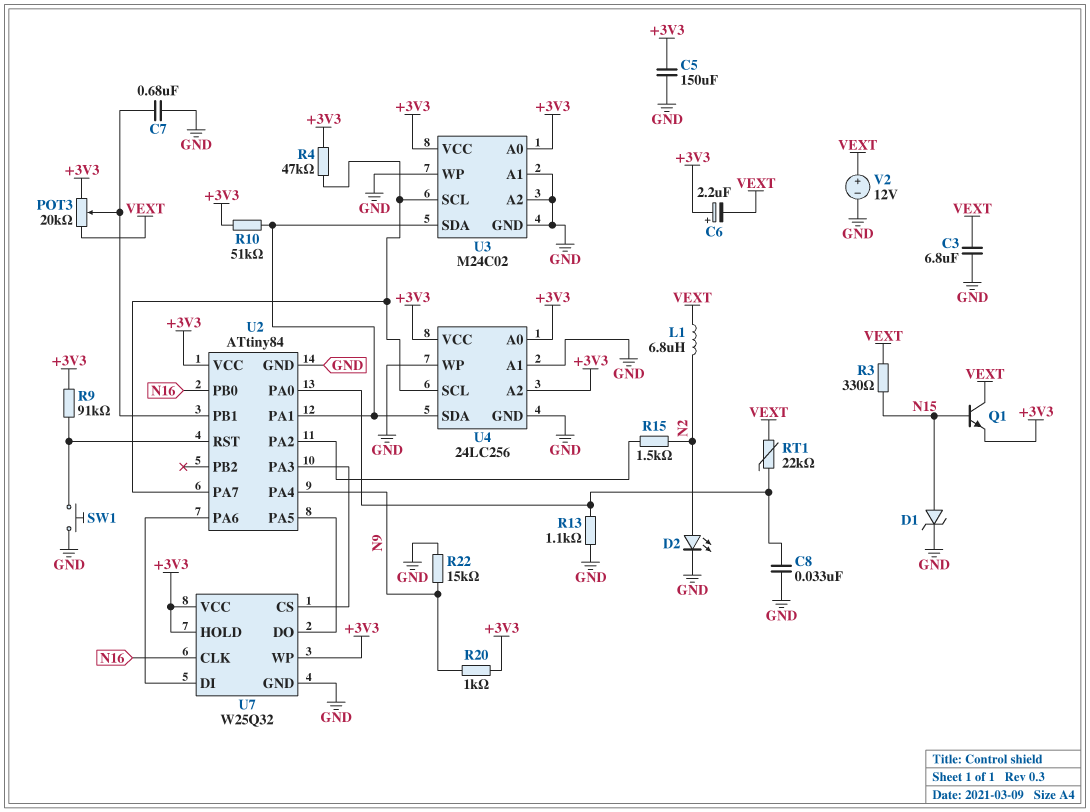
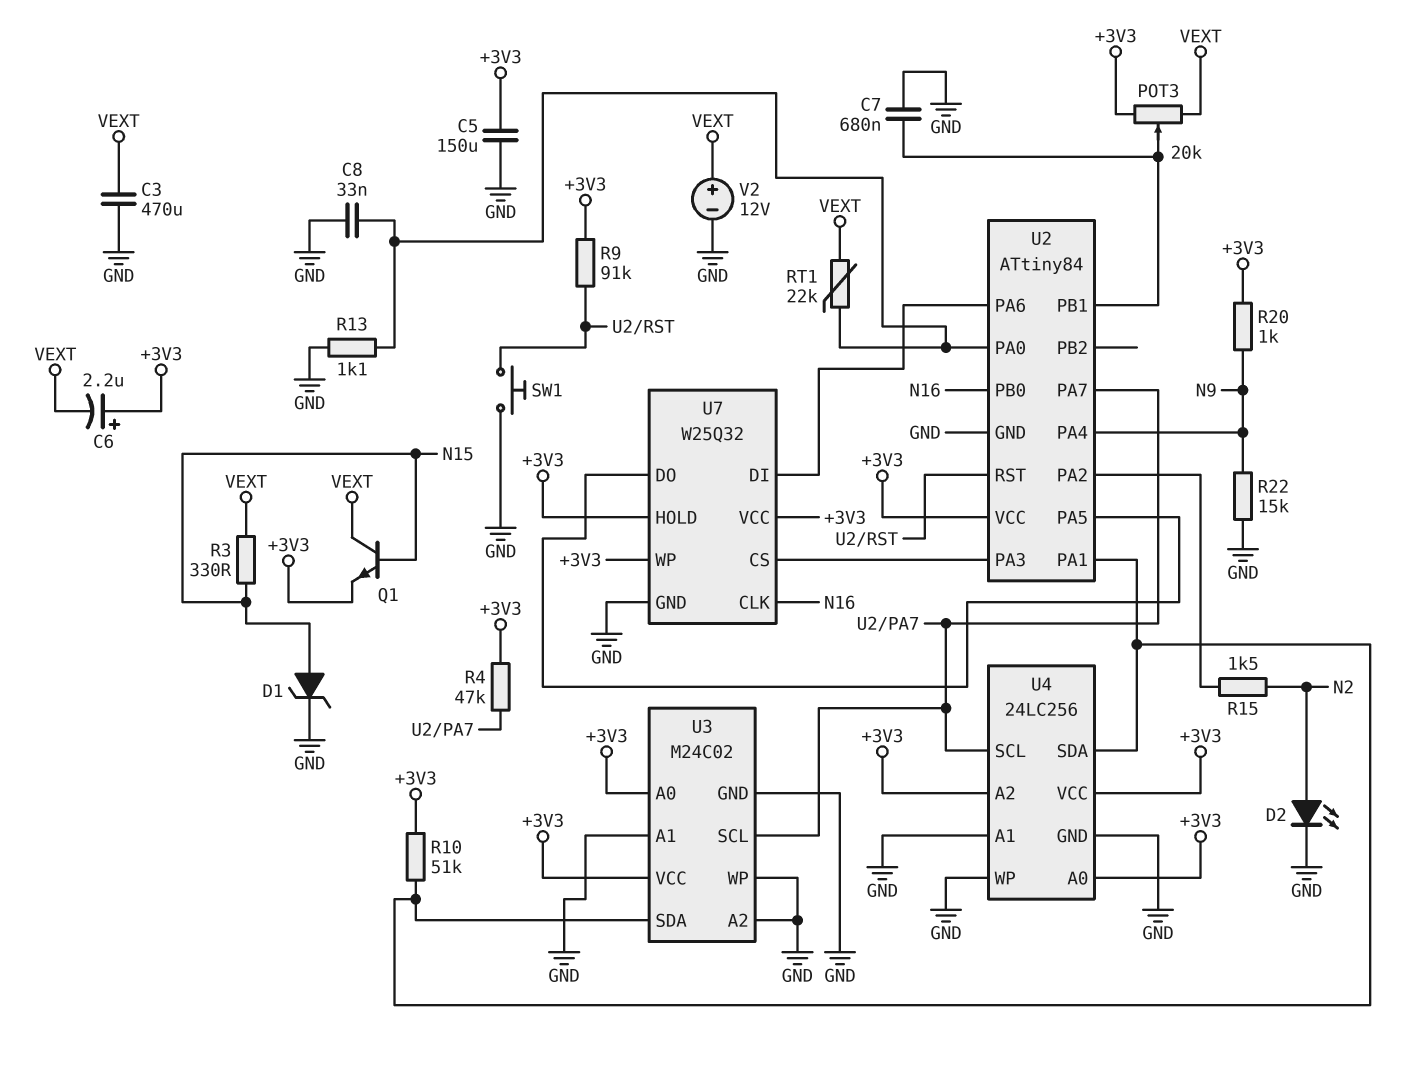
C3: 6.8uF (GND, VEXT) -> 470uF (GND, VEXT)
L1: 6.8uH (N2, VEXT) -> none

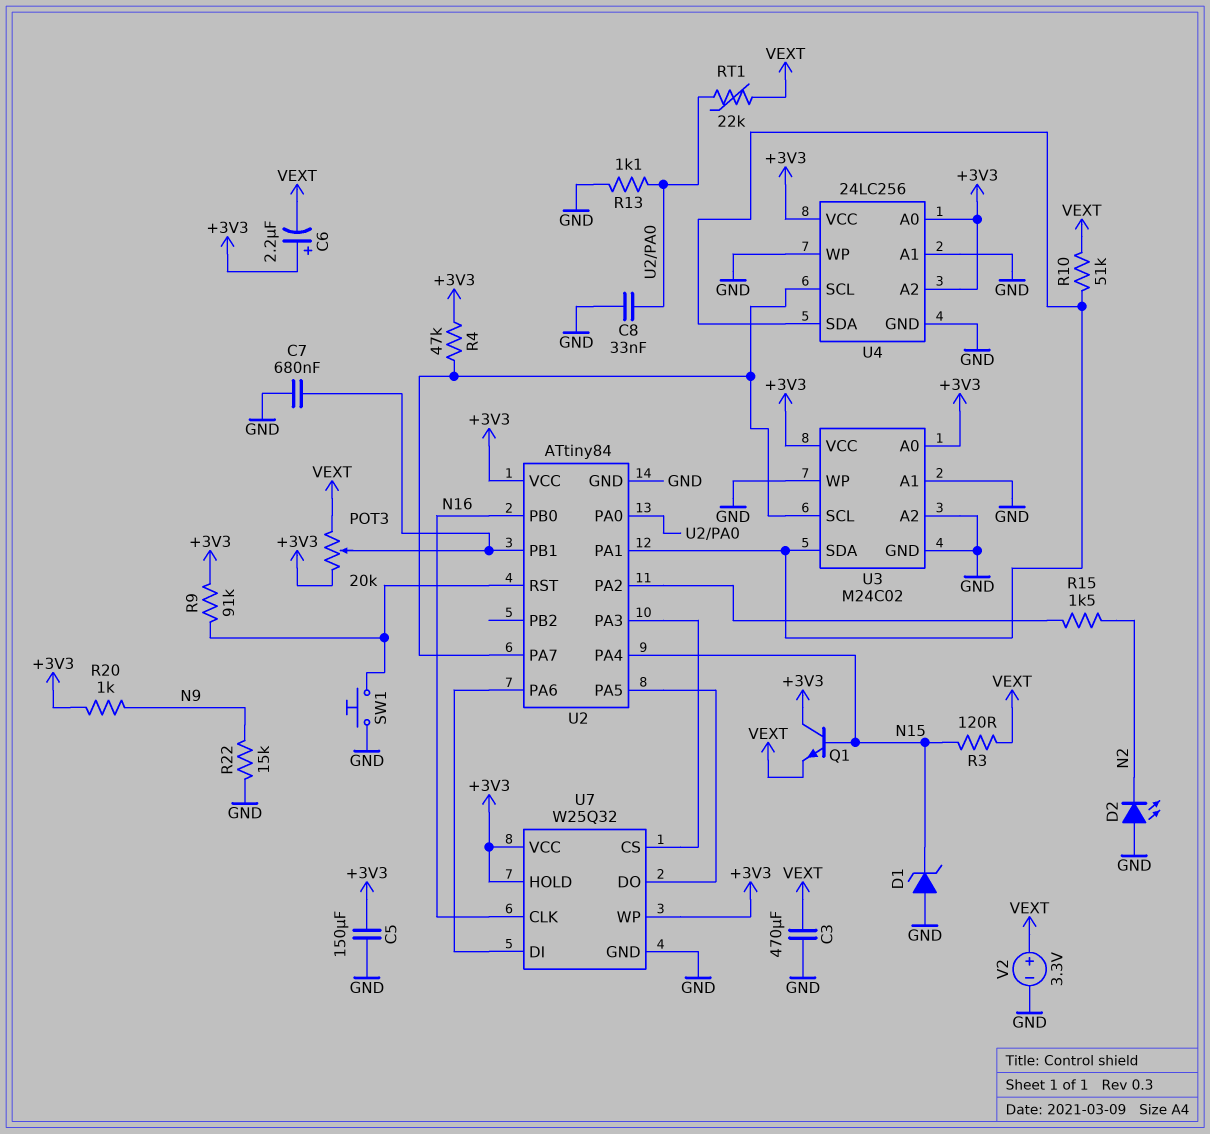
D1: zener (A N15, K GND) -> zener (A GND, K N15)
D2: LED (A N2, K GND) -> LED (A GND, K N2)
Q1: NPN (B N15, C VEXT, E +3V3) -> NPN (B N15, C +3V3, E VEXT)
R3: 330 (N15, VEXT) -> 120 (N15, VEXT)
R10: 51k (+3V3, U2/PA1) -> 51k (U2/PA1, VEXT)
U2 pin PA4: N9 -> N15
V2: 12V (plus VEXT, minus GND) -> 3.3V (plus VEXT, minus GND)

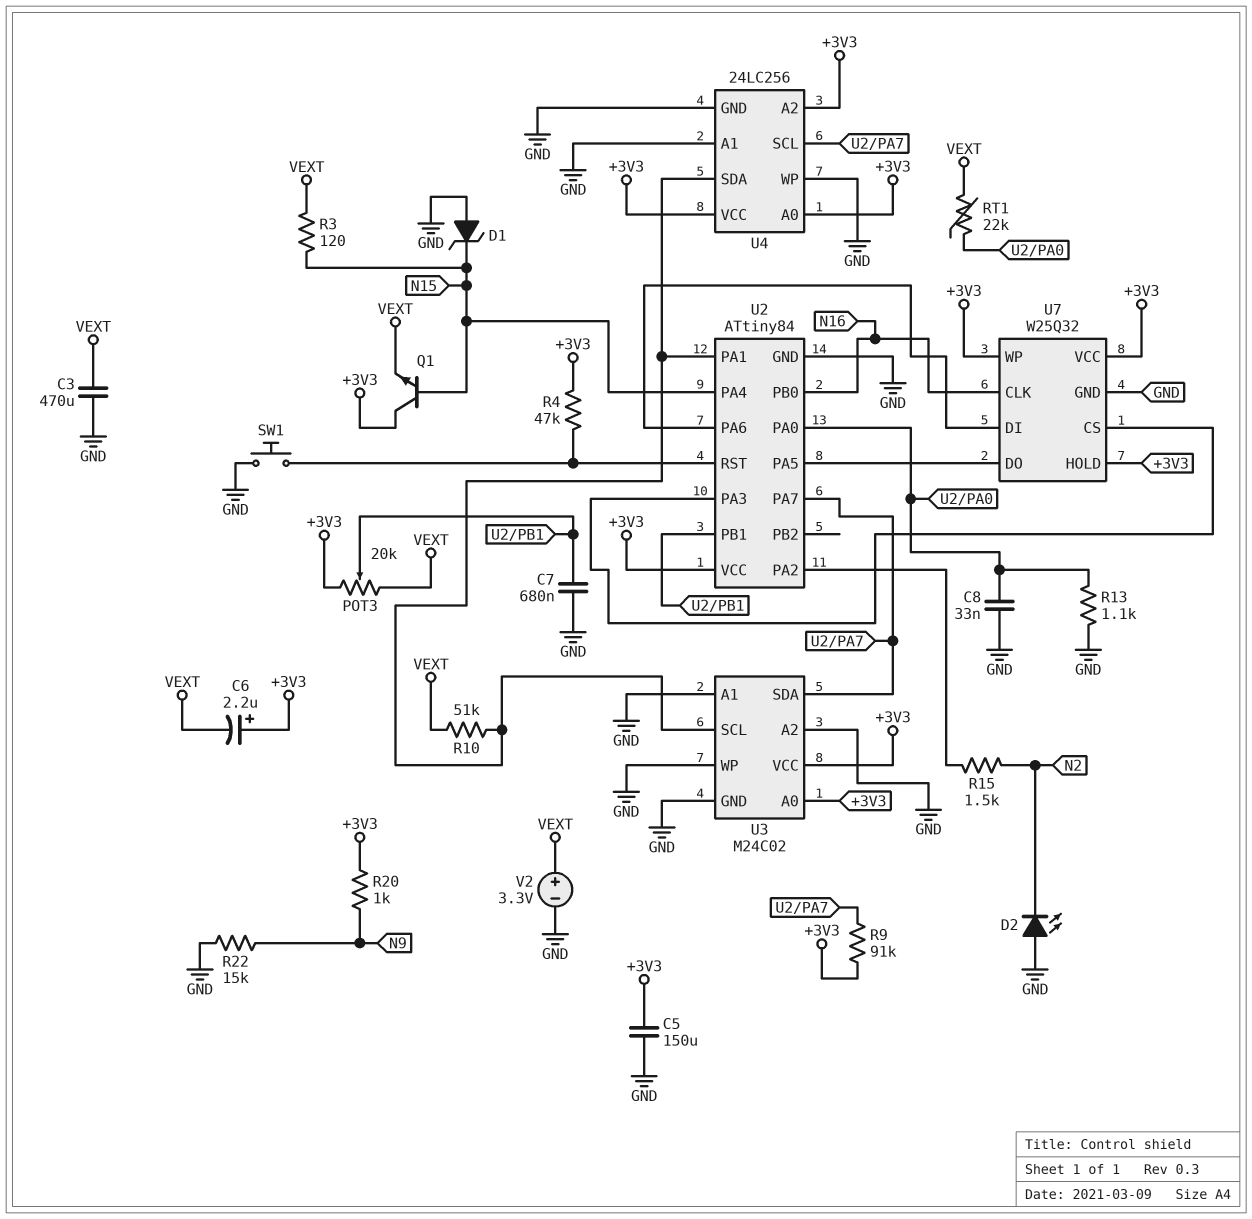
R4: 47k (+3V3, U2/PA7) -> 47k (+3V3, U2/RST)
R9: 91k (+3V3, U2/RST) -> 91k (+3V3, U2/PA7)
U3 pin SCL: U2/PA7 -> U2/PA1
U3 pin SDA: U2/PA1 -> U2/PA7

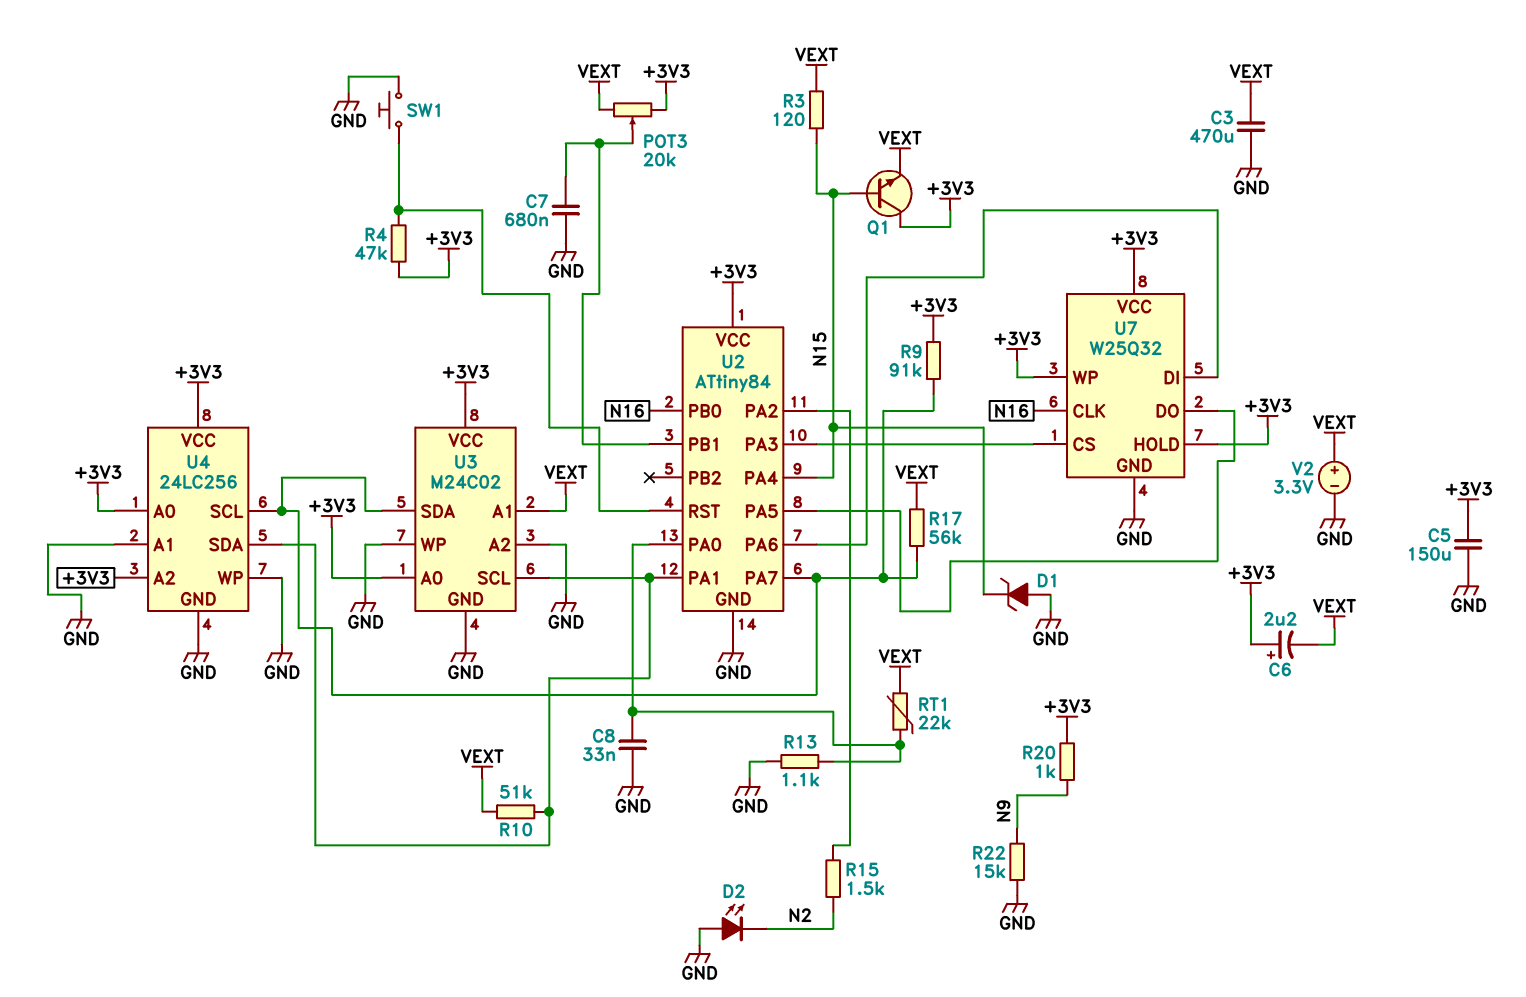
R17: none -> 56k (U2/PA7, VEXT)
U3 pin A1: GND -> VEXT

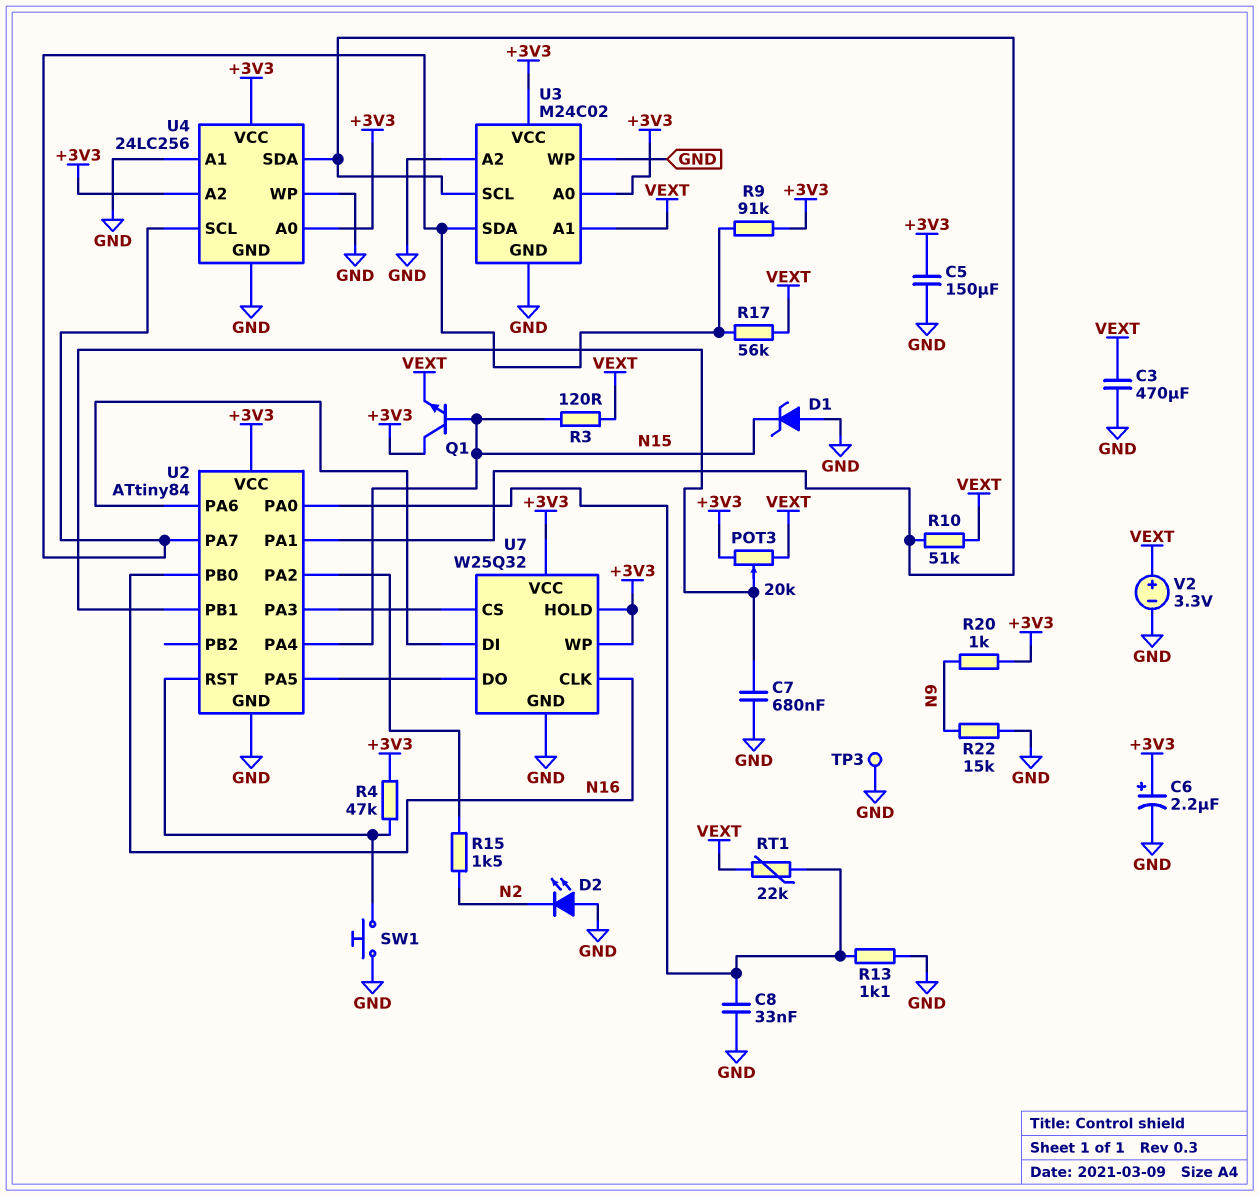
C6: 2.2uF (plus +3V3, minus VEXT) -> 2.2uF (plus +3V3, minus GND)
TP3: none -> test point (GND)

